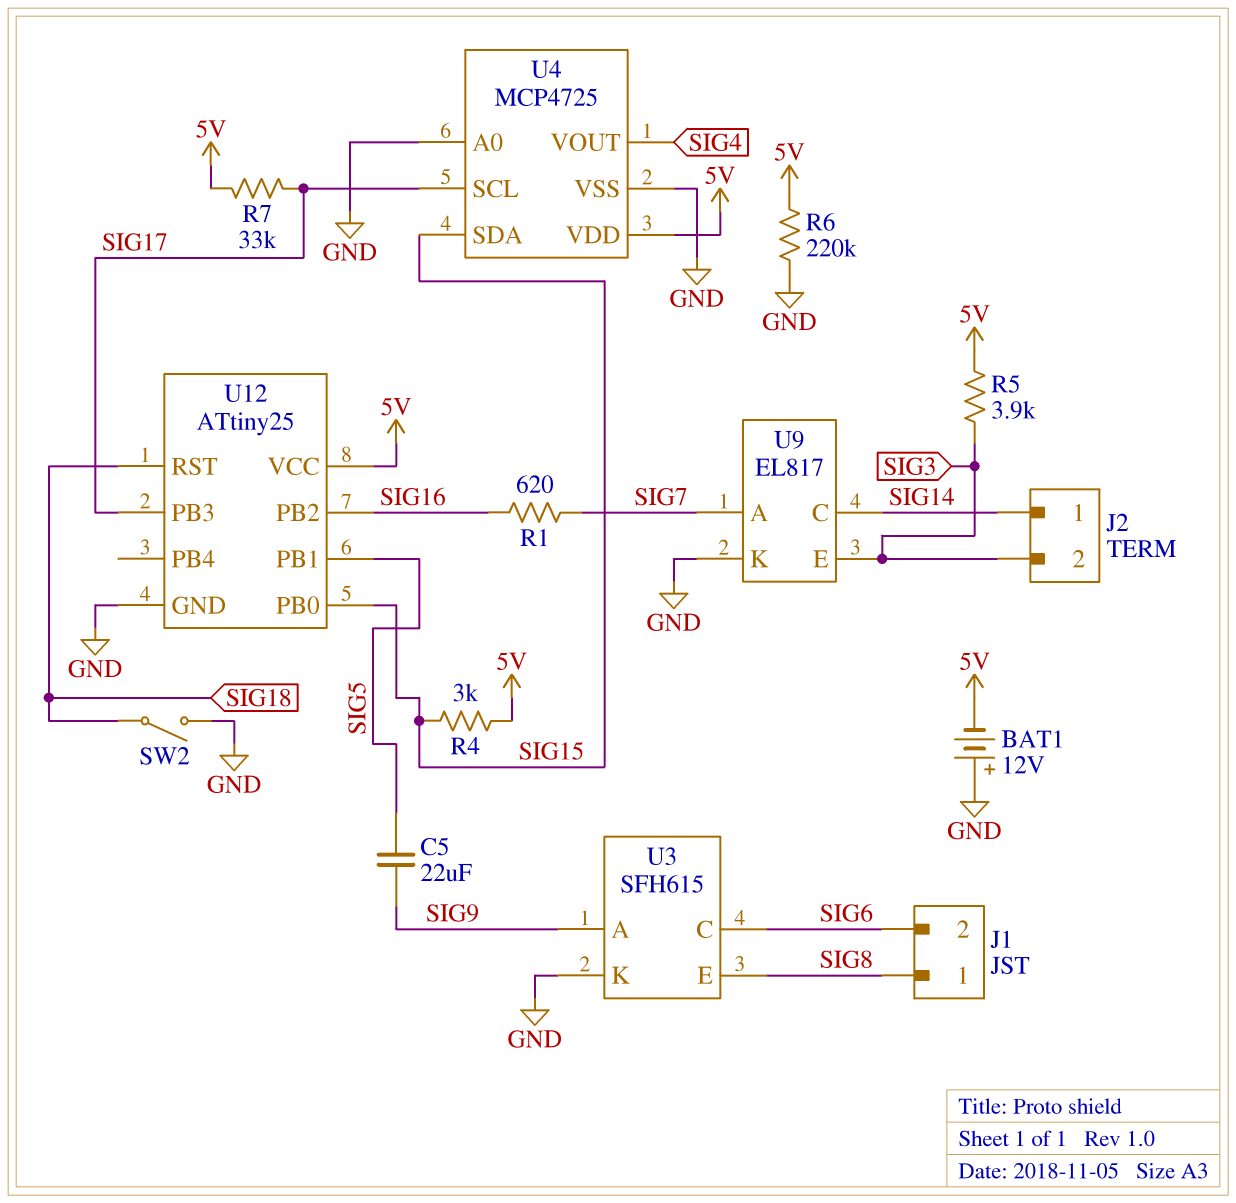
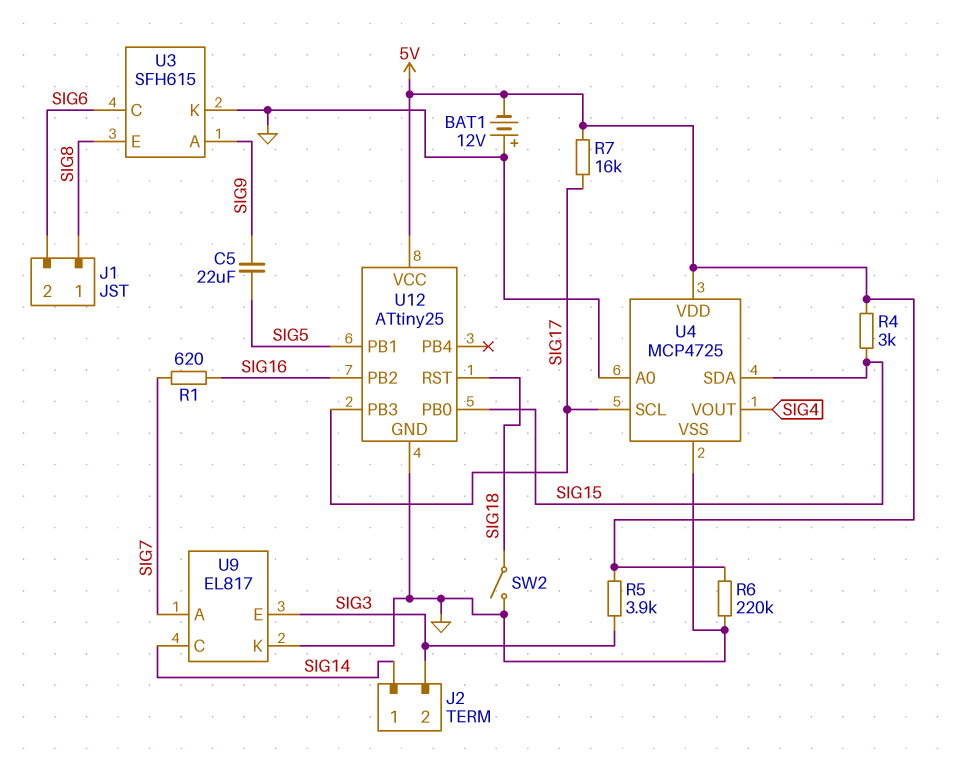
R7: 33k (5V, SIG17) -> 16k (5V, SIG17)

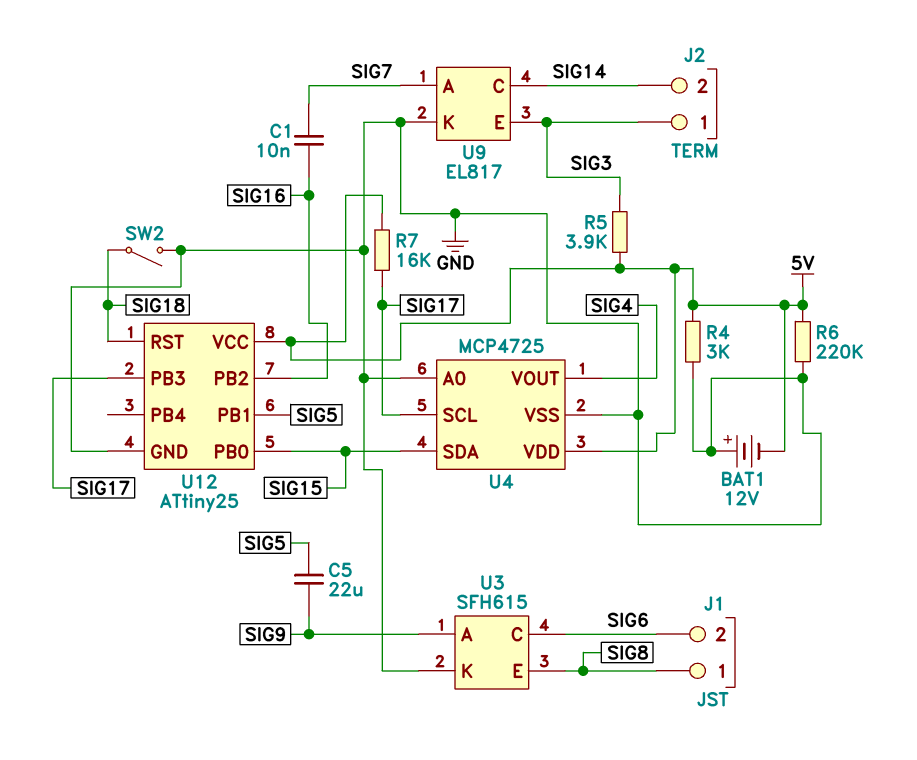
C1: none -> 10nF (SIG7, SIG16)
J2 pin 1: SIG14 -> SIG3
J2 pin 2: SIG3 -> SIG14
R1: 620 (SIG7, SIG16) -> none
R4: 3k (5V, SIG15) -> 3k (5V, GND)

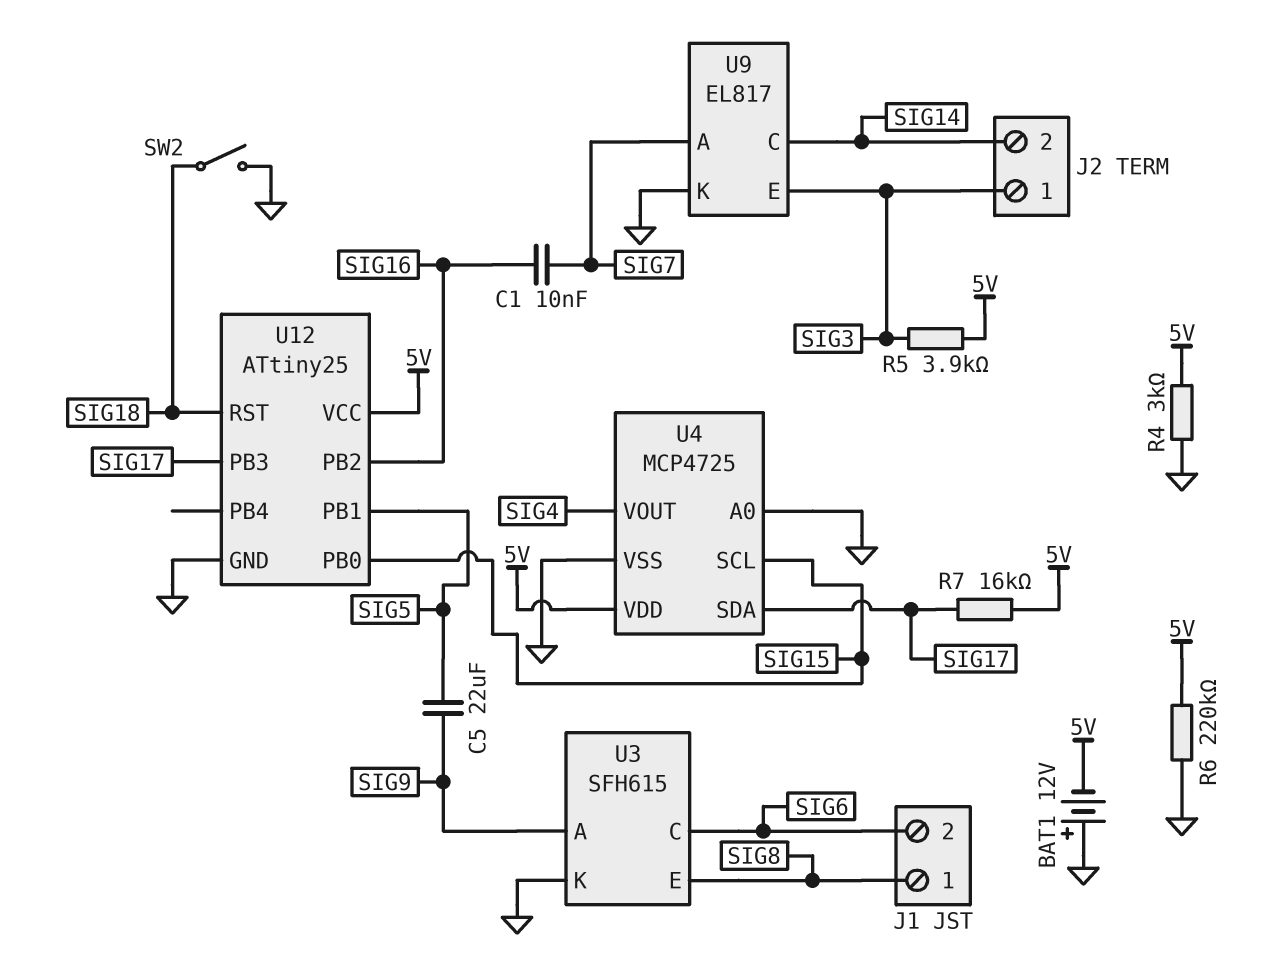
U4 pin SCL: SIG17 -> SIG15
U4 pin SDA: SIG15 -> SIG17

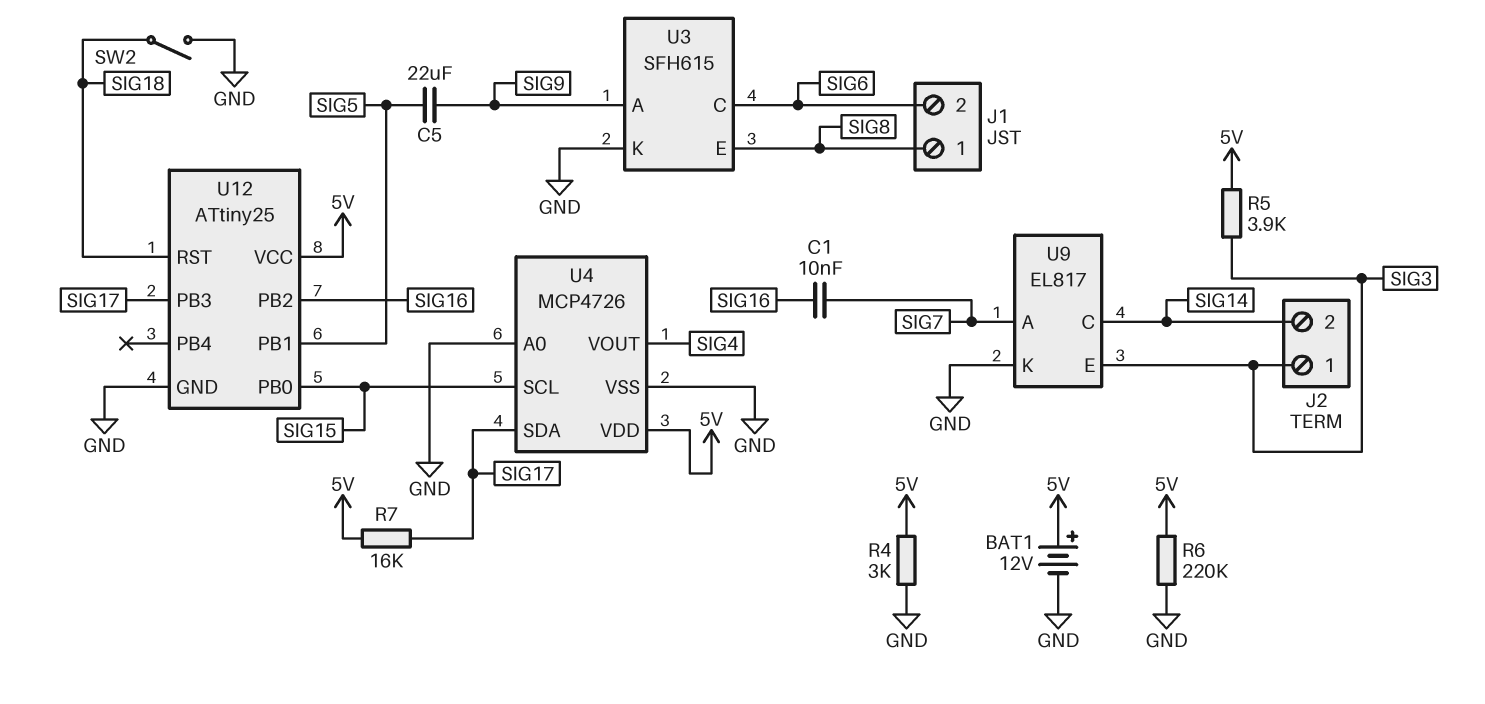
BAT1: 12V (plus GND, minus 5V) -> 12V (plus 5V, minus GND)
U4: MCP4725 -> MCP4726

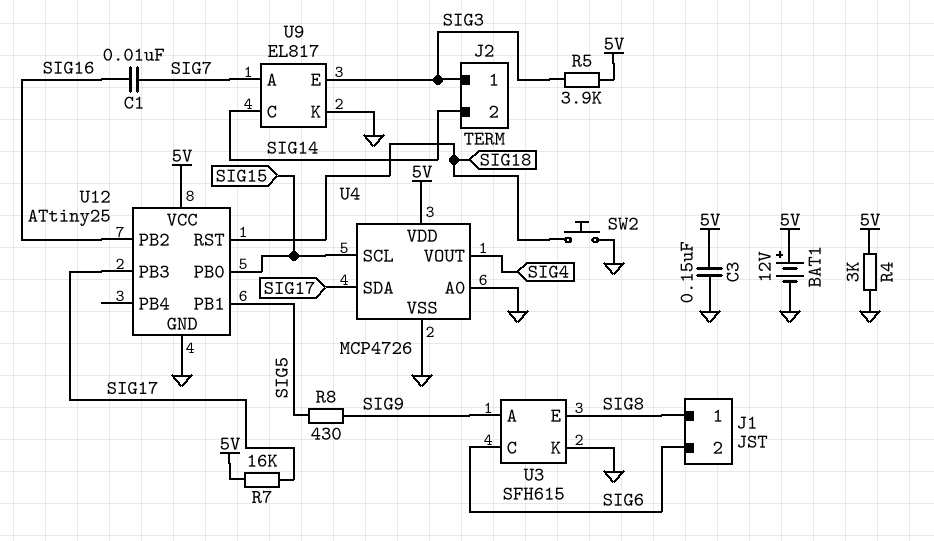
C3: none -> 150nF (5V, GND)
C5: 22uF (SIG5, SIG9) -> none
R6: 220k (5V, GND) -> none
R8: none -> 430 (SIG5, SIG9)
SW2: switch (GND, SIG18) -> button (GND, SIG18)

